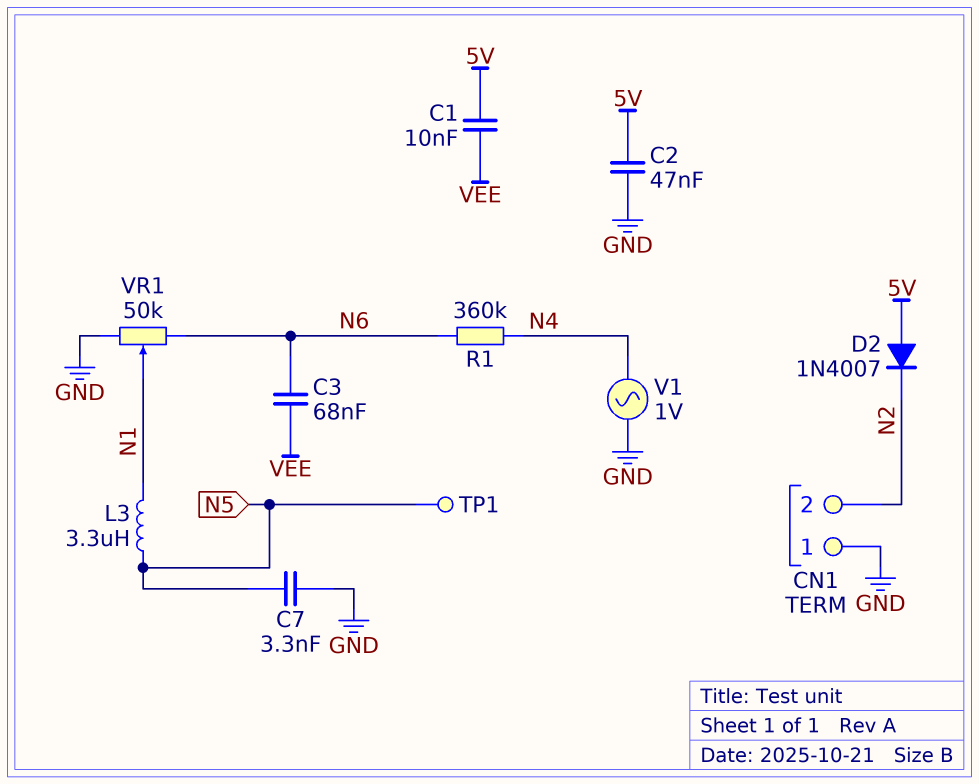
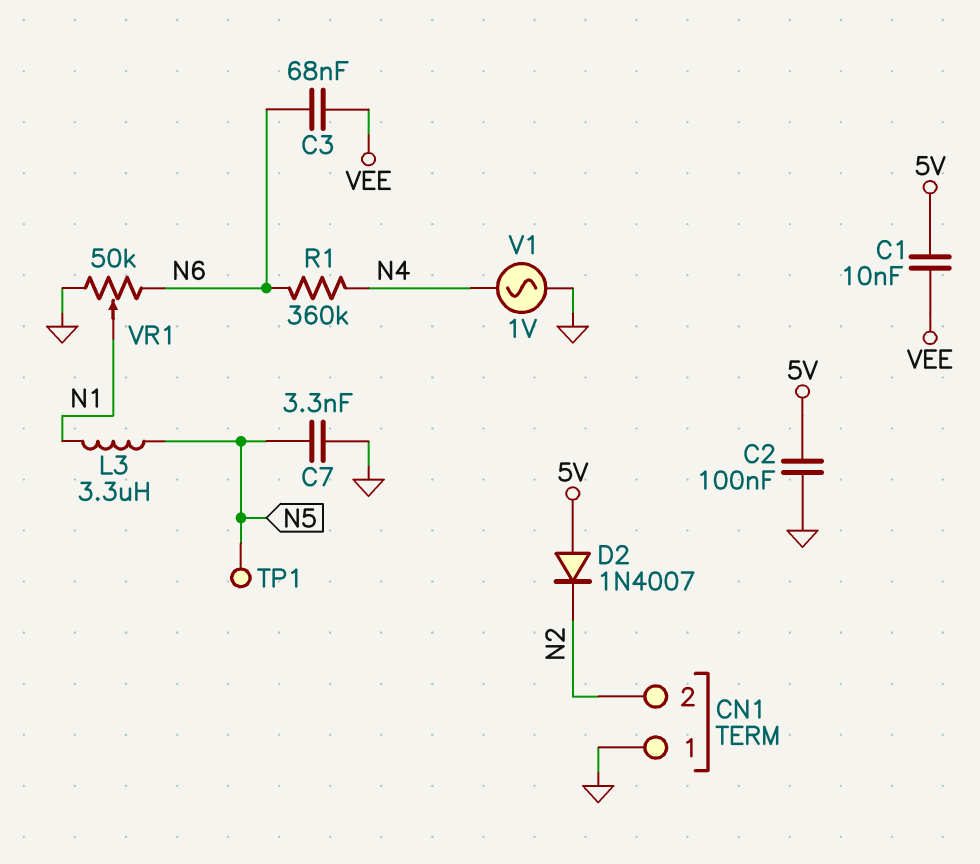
C2: 47nF (5V, GND) -> 100nF (5V, GND)

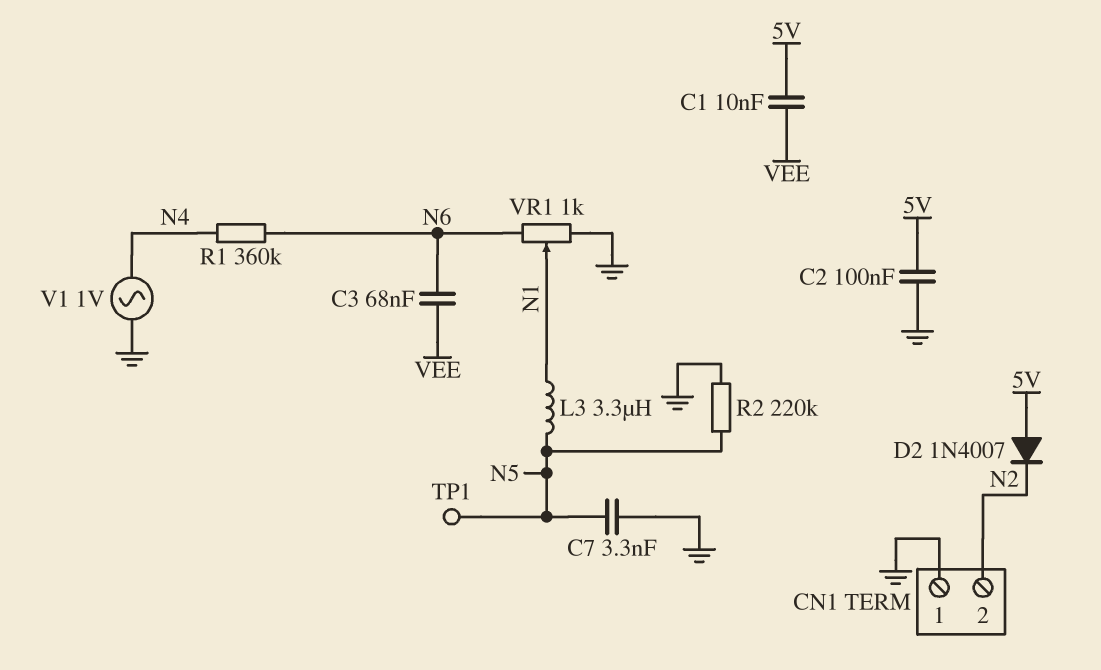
R2: none -> 220k (GND, N5)
VR1: 50k (GND, N6, wiper N1) -> 1k (GND, N6, wiper N1)

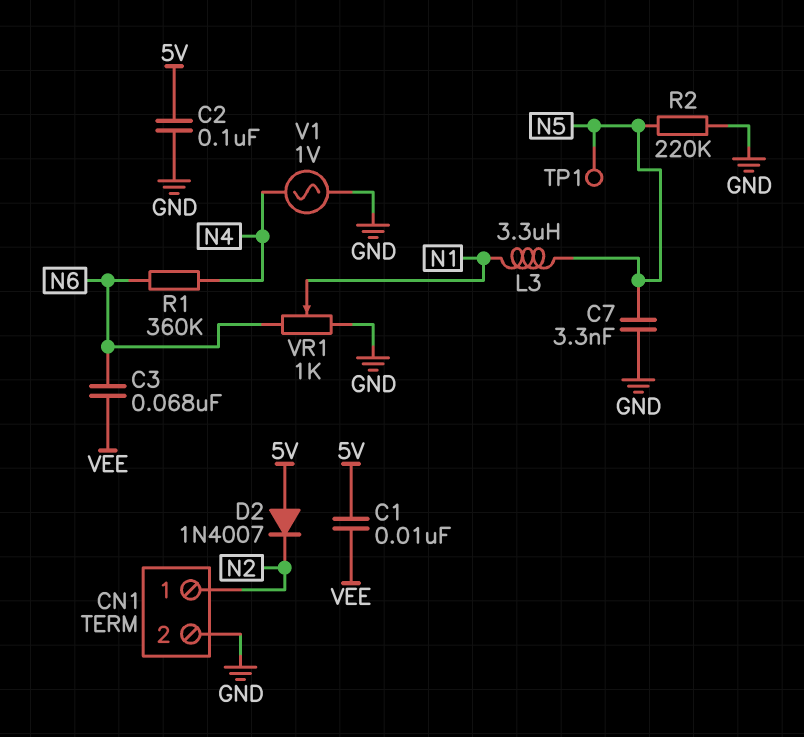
CN1 pin 1: GND -> N2
CN1 pin 2: N2 -> GND

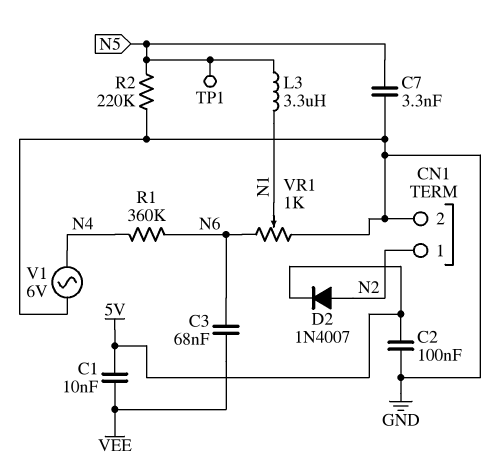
D2: diode 1N4007 (A 5V, K N2) -> diode 1N4007 (A N2, K 5V)
V1: AC 1V (GND, N4) -> AC 6V (GND, N4)

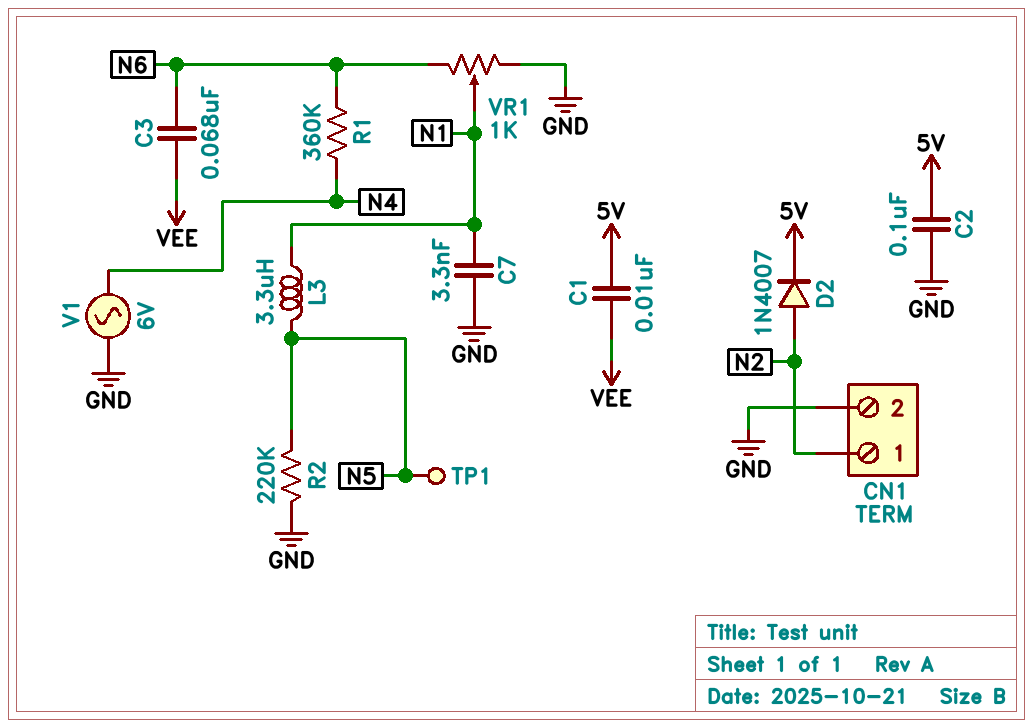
C7: 3.3nF (GND, N5) -> 3.3nF (GND, N1)

